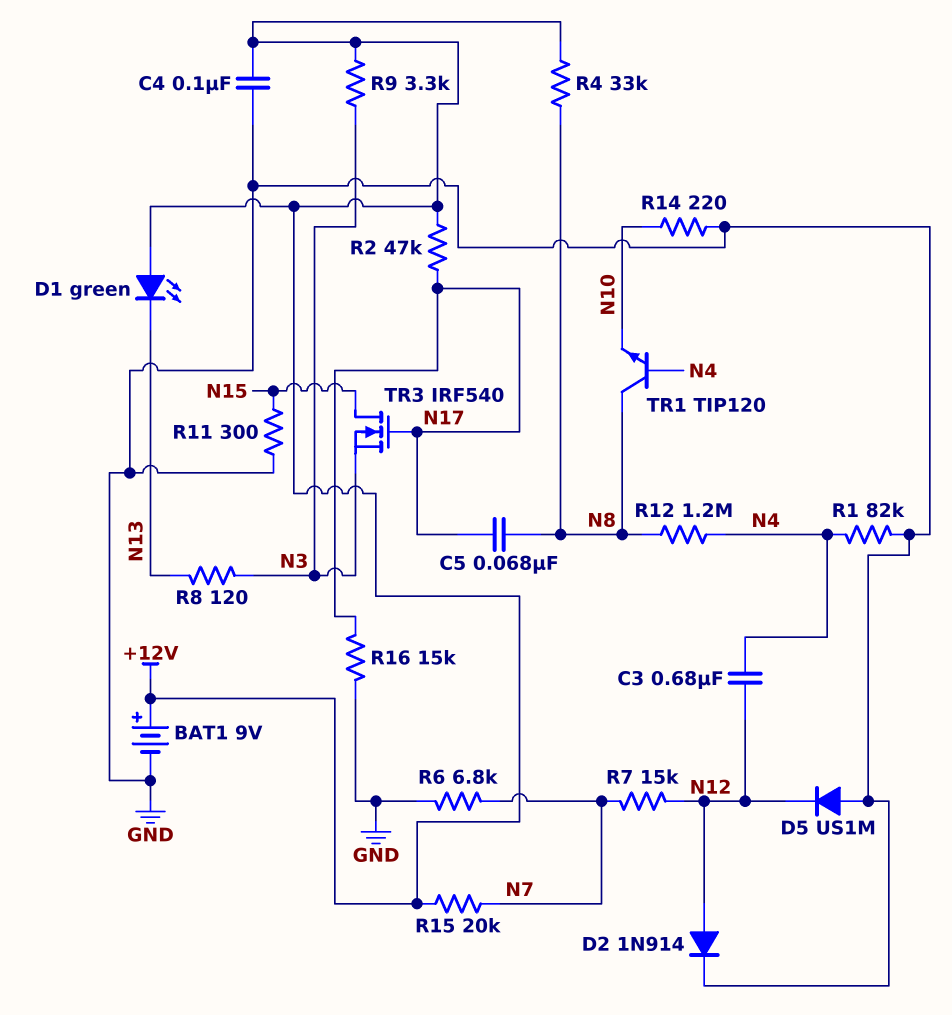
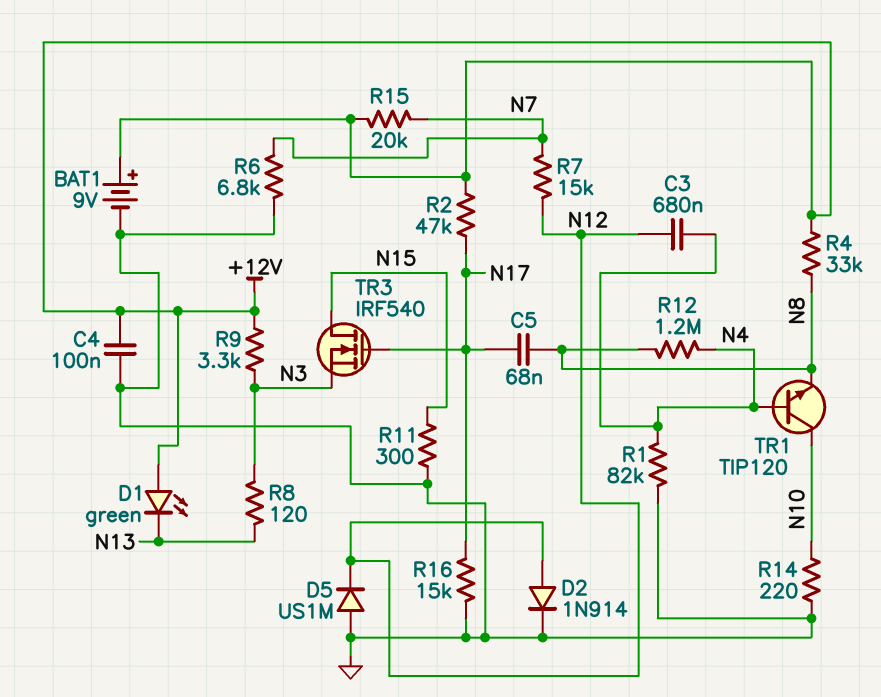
TR1: NPN TIP120 (B N4, C N8, E N10) -> NPN TIP120 (B N4, C N10, E N8)

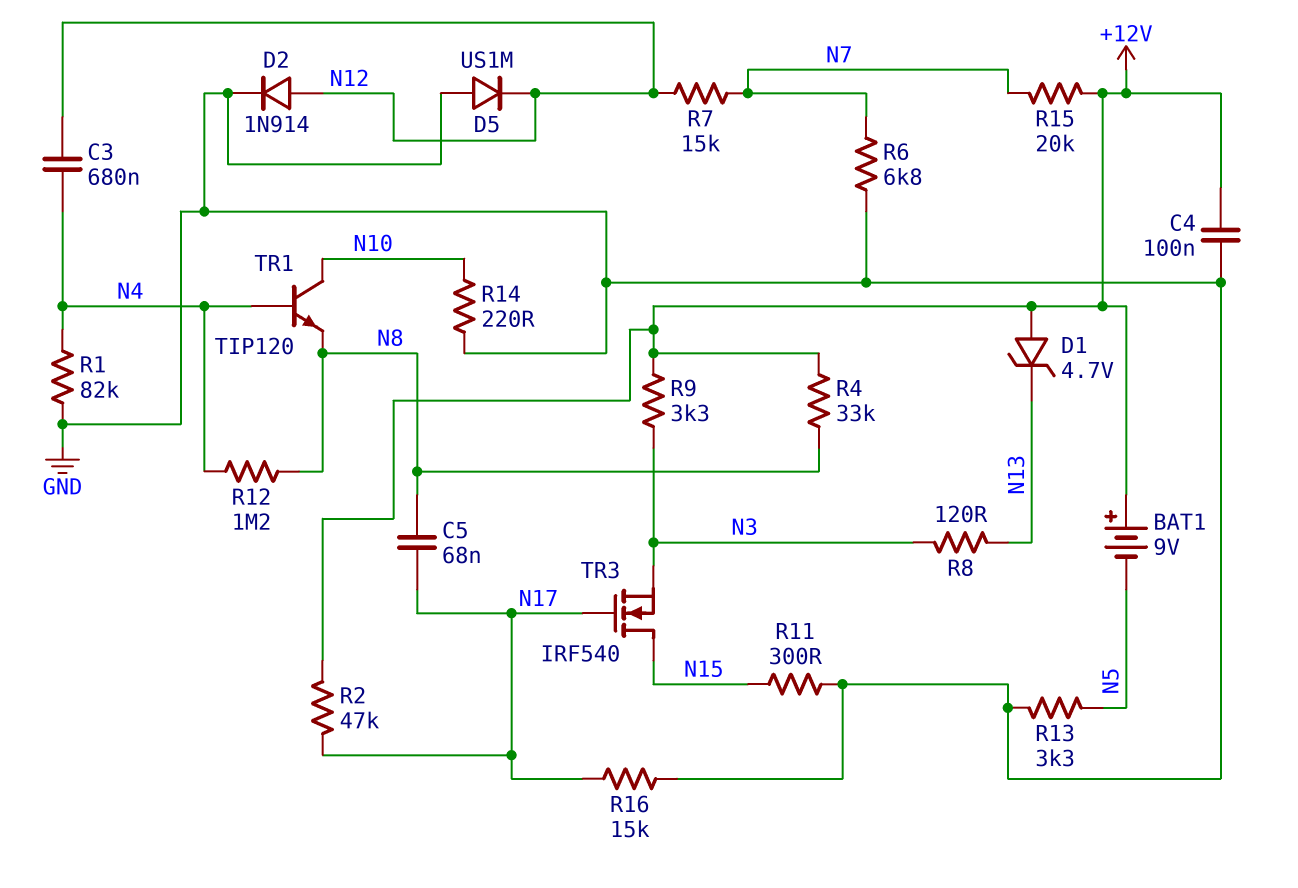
BAT1: 9V (plus +12V, minus GND) -> 9V (plus +12V, minus N5)
D1: LED green (A +12V, K N13) -> zener 4.7V (A +12V, K N13)
R13: none -> 3.3k (GND, N5)

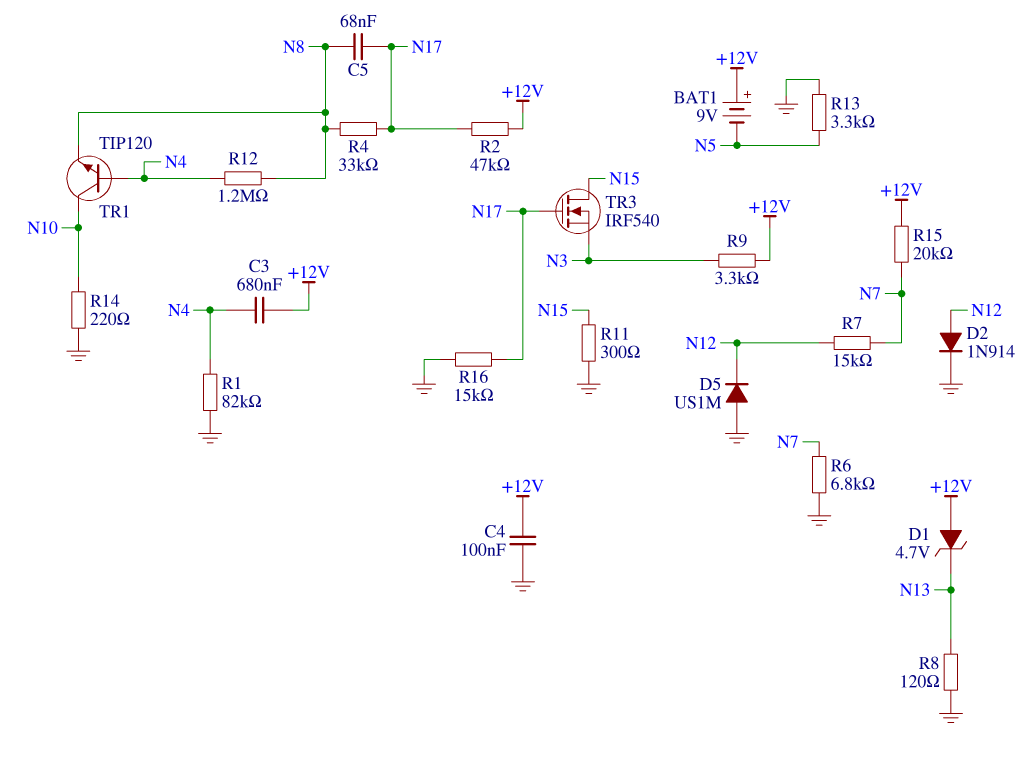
C3: 680nF (N4, N12) -> 680nF (+12V, N4)
R4: 33k (+12V, N8) -> 33k (N8, N17)
R8: 120 (N3, N13) -> 120 (GND, N13)

